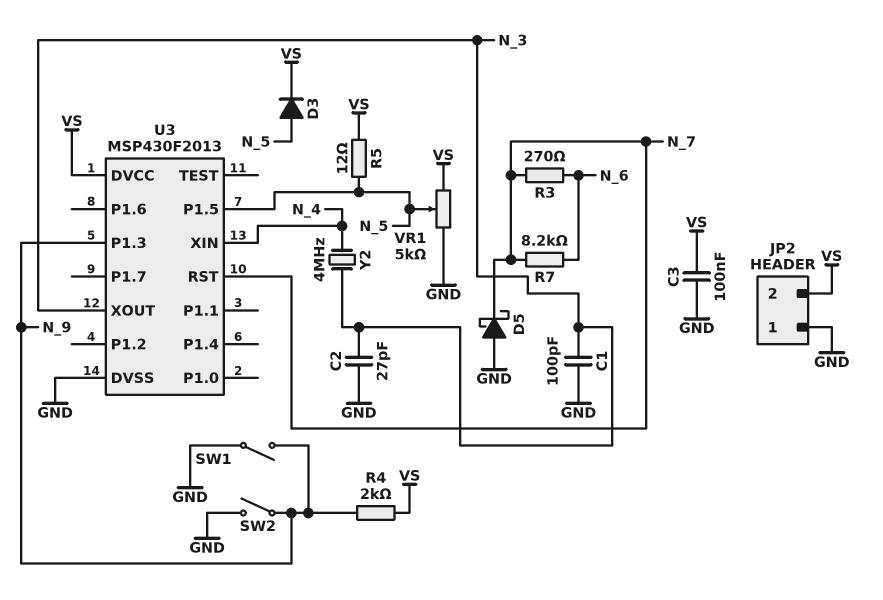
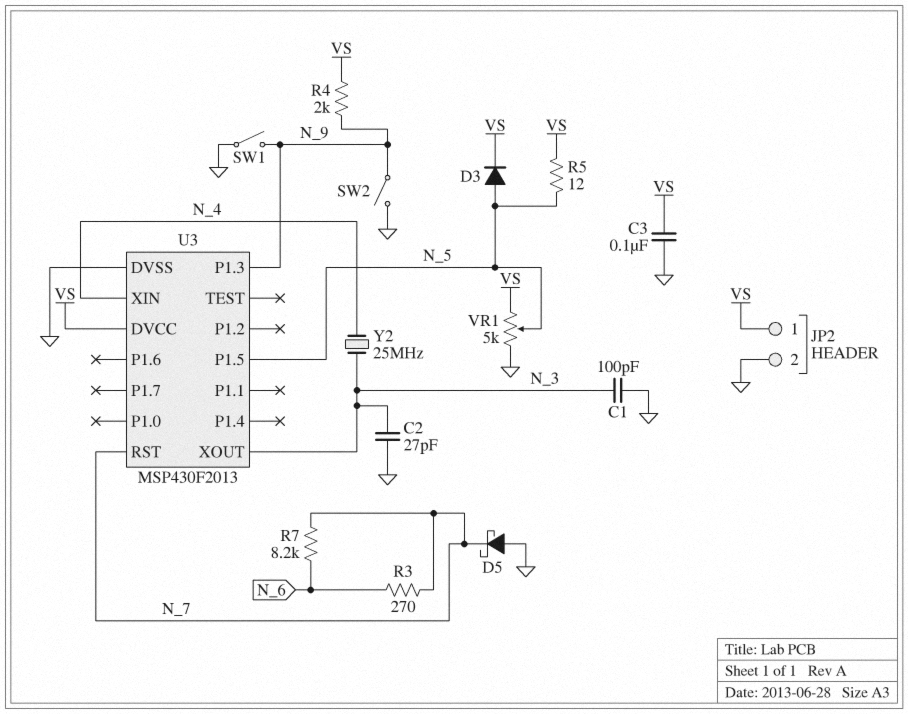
JP2 pin 1: GND -> VS
JP2 pin 2: VS -> GND
Y2: 4MHz (N_3, N_4) -> 25MHz (N_3, N_4)

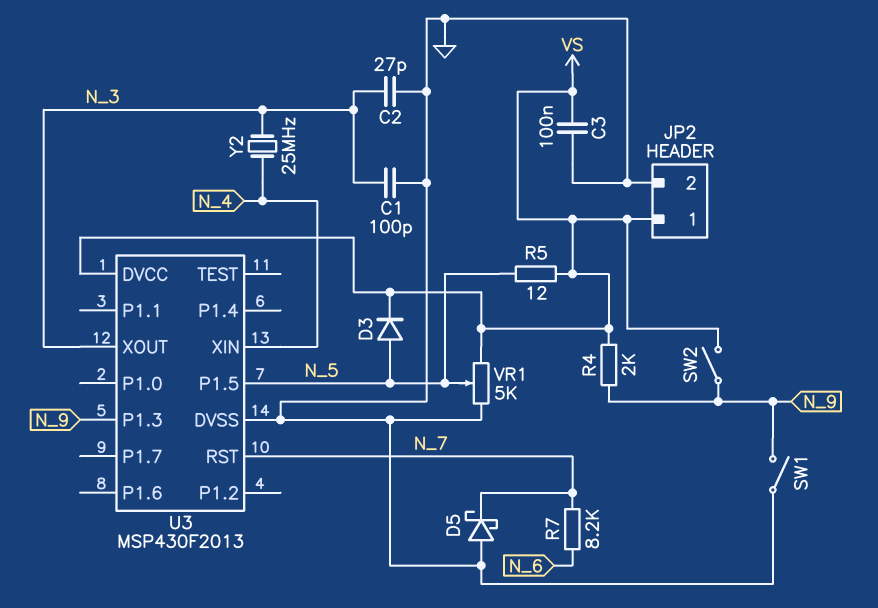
R3: 270 (N_6, N_7) -> none
SW2: switch (GND, N_9) -> switch (N_9, VS)

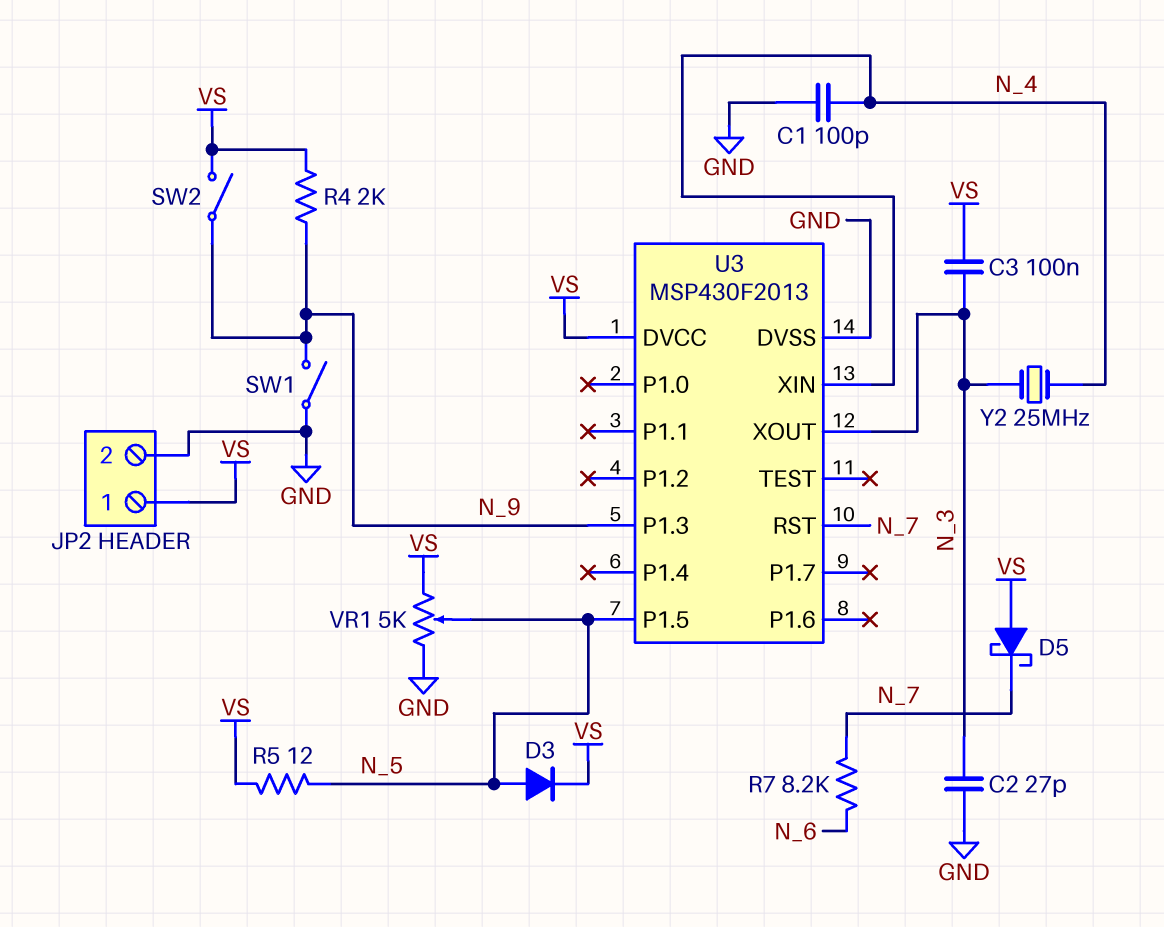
C1: 100pF (GND, N_3) -> 100pF (GND, N_4)
C3: 100nF (GND, VS) -> 100nF (N_3, VS)
D5: schottky (A GND, K N_7) -> schottky (A VS, K N_7)

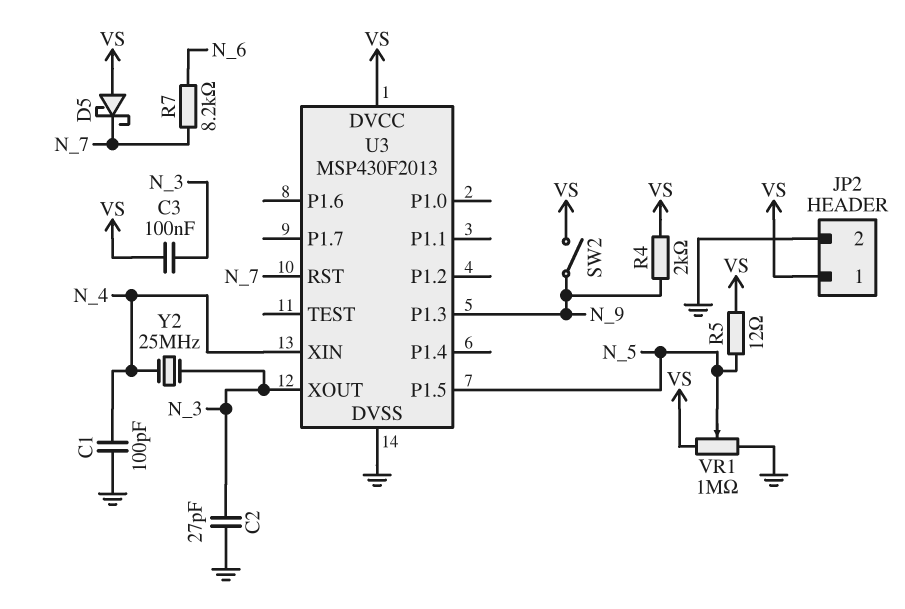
D3: diode (A N_5, K VS) -> none
SW1: switch (GND, N_9) -> none
VR1: 5k (GND, VS, wiper N_5) -> 1M (GND, VS, wiper N_5)

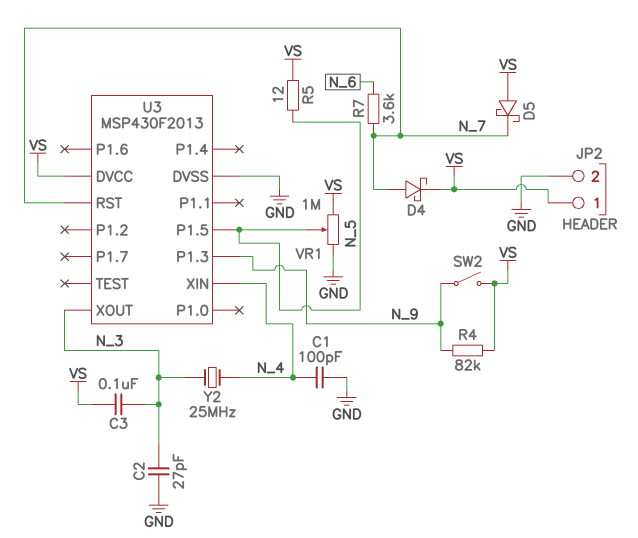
D4: none -> schottky (A N_7, K VS)
R4: 2k (N_9, VS) -> 82k (N_9, VS)
R7: 8.2k (N_6, N_7) -> 3.6k (N_6, N_7)

